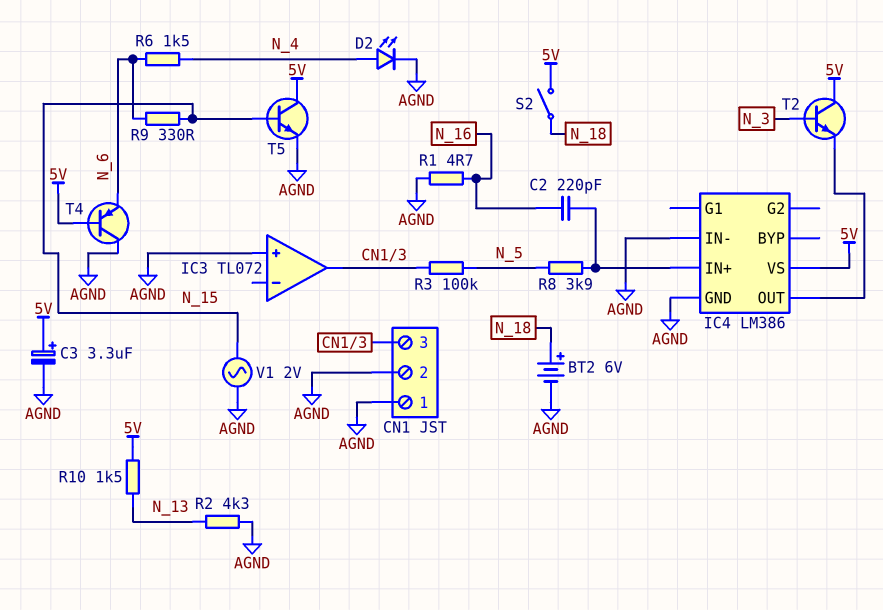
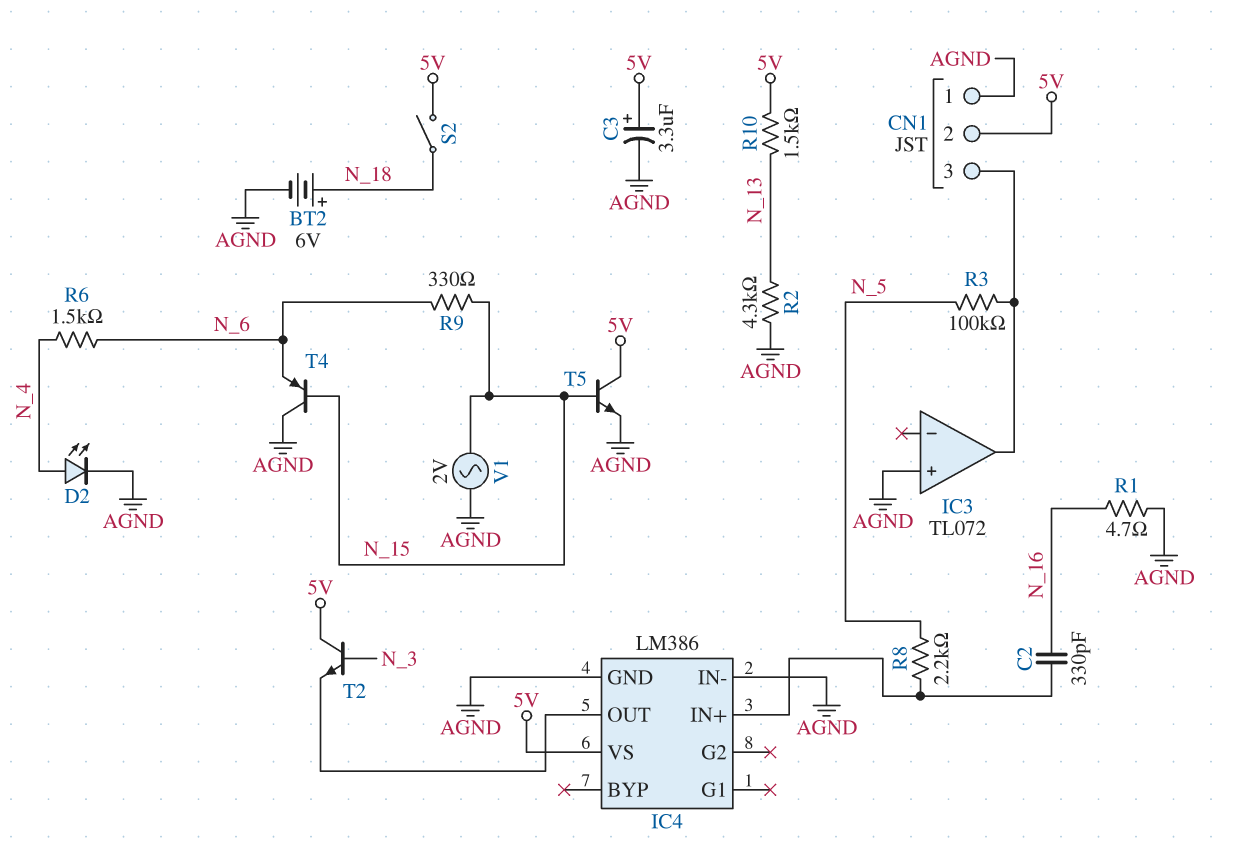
C2: 220pF (IC4/IN+, N_16) -> 330pF (IC4/IN+, N_16)
CN1 pin 2: AGND -> 5V
R8: 3.9k (IC4/IN+, N_5) -> 2.2k (IC4/IN+, N_5)
T4: PNP (B 5V, C AGND, E N_6) -> PNP (B N_15, C AGND, E N_6)

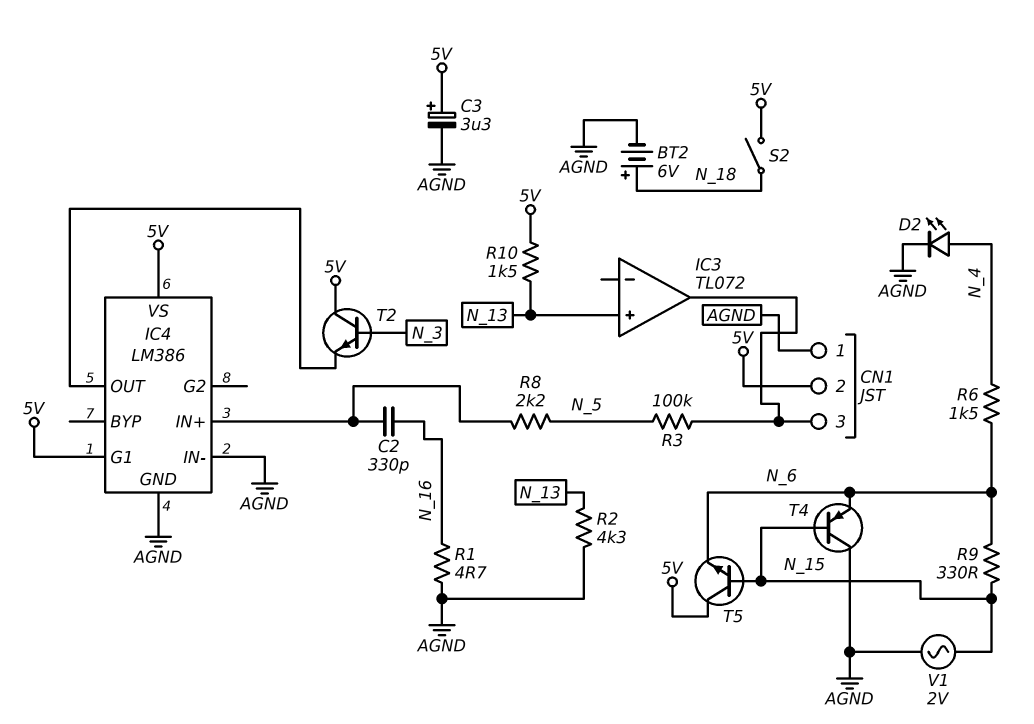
IC3 pin in+: AGND -> N_13
IC4 pin G1: none -> 5V
T5: NPN (B N_15, C 5V, E AGND) -> NPN (B N_15, C 5V, E N_6)

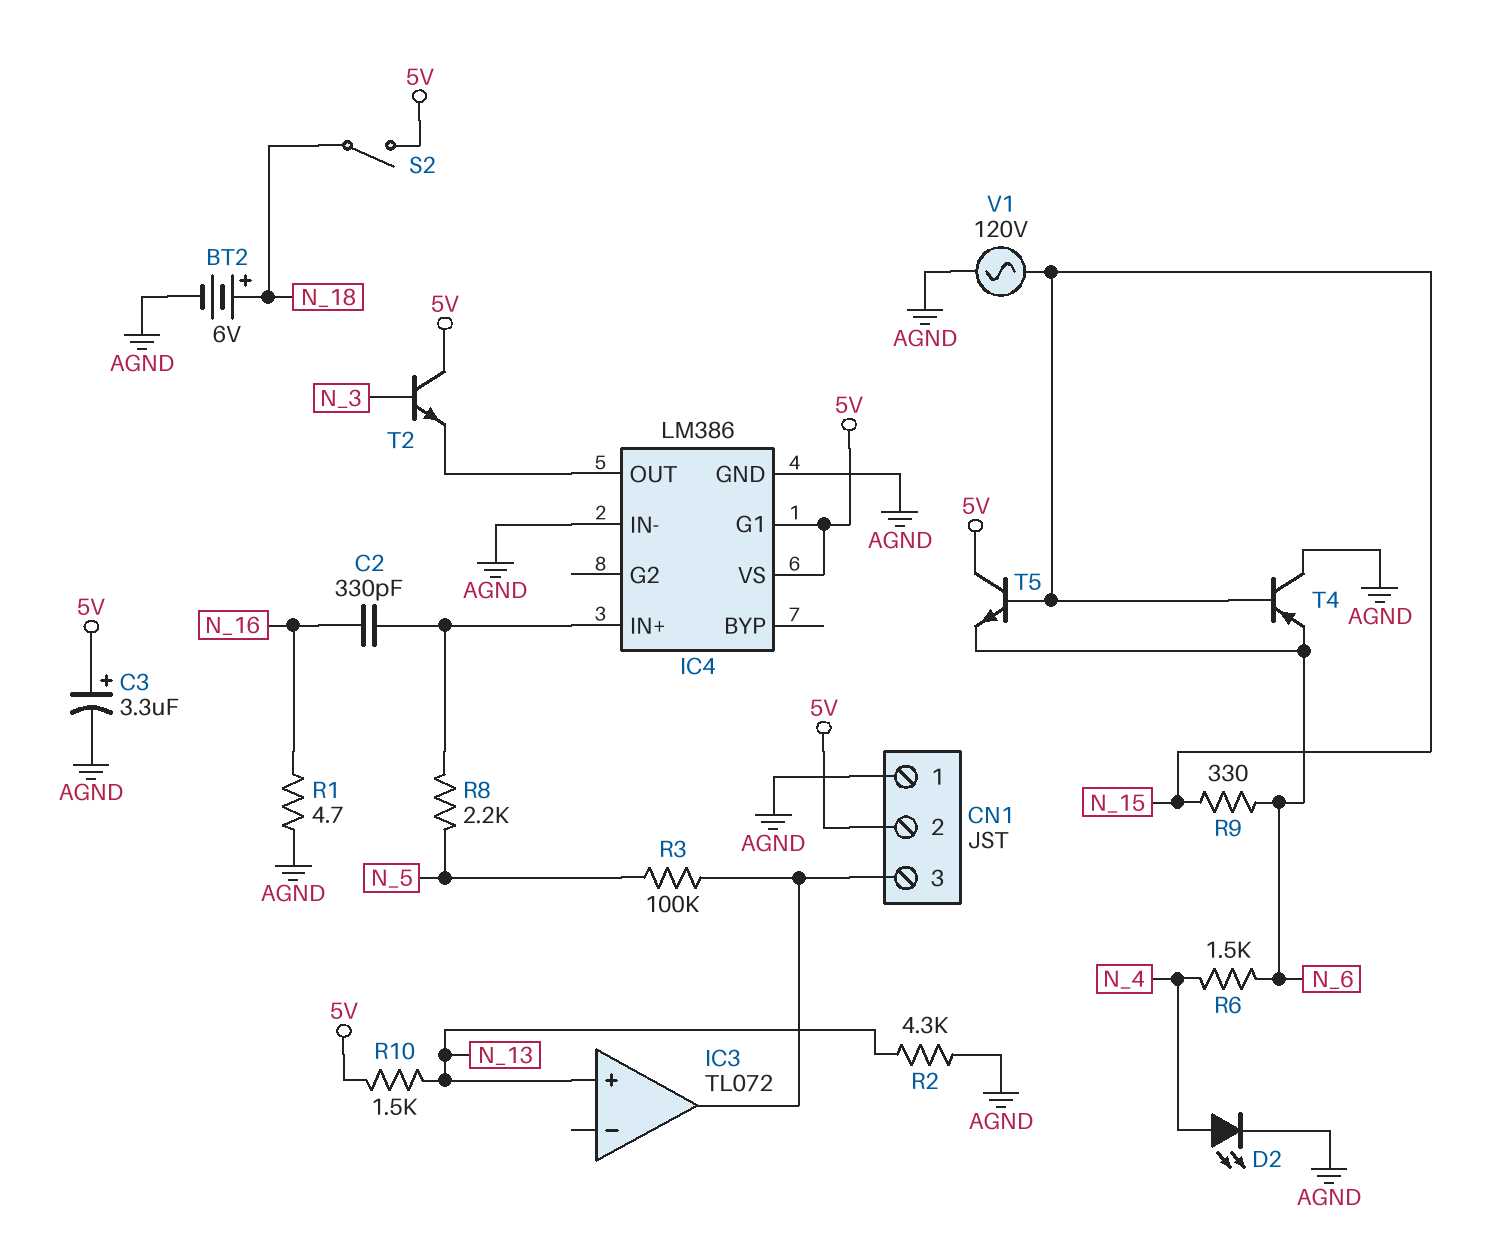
V1: AC 2V (AGND, N_15) -> AC 120V (AGND, N_15)

